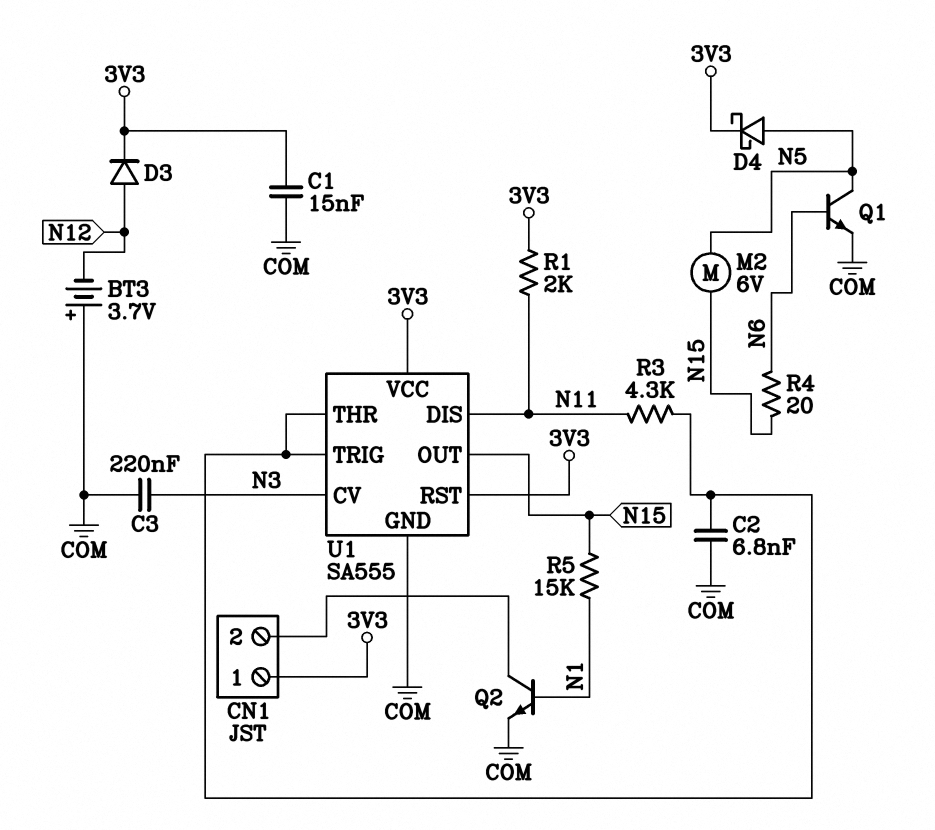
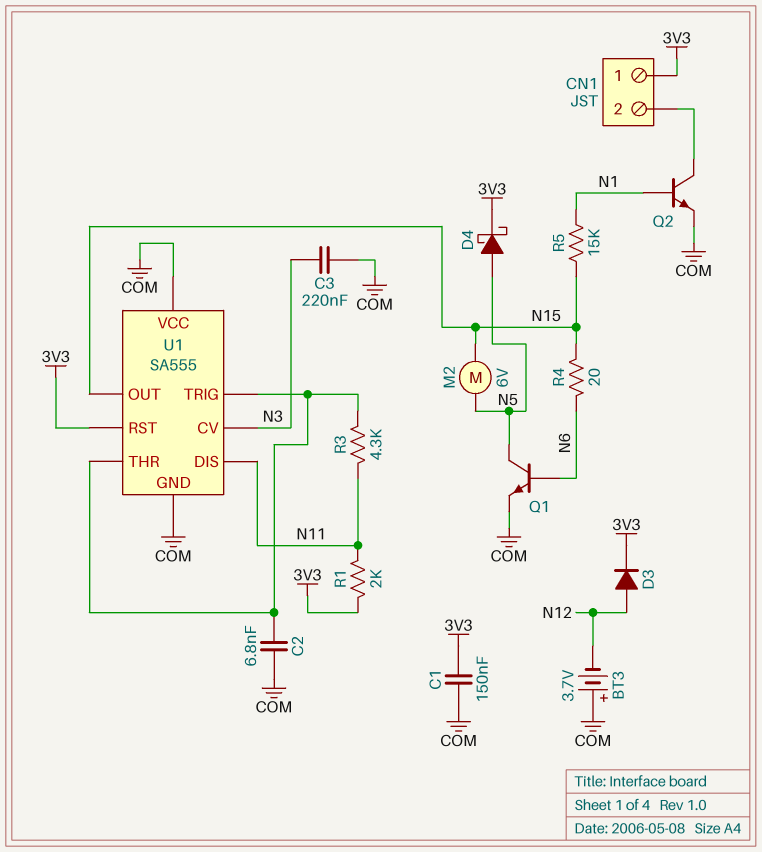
C1: 15nF (3V3, COM) -> 150nF (3V3, COM)
U1 pin VCC: 3V3 -> COM

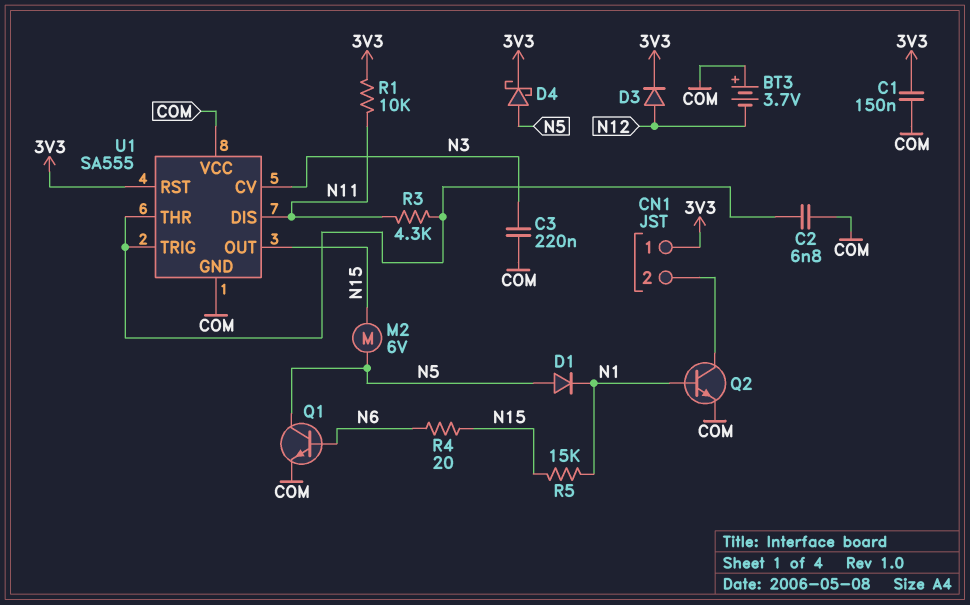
D1: none -> diode (A N5, K N1)
R1: 2k (3V3, N11) -> 10k (3V3, N11)

